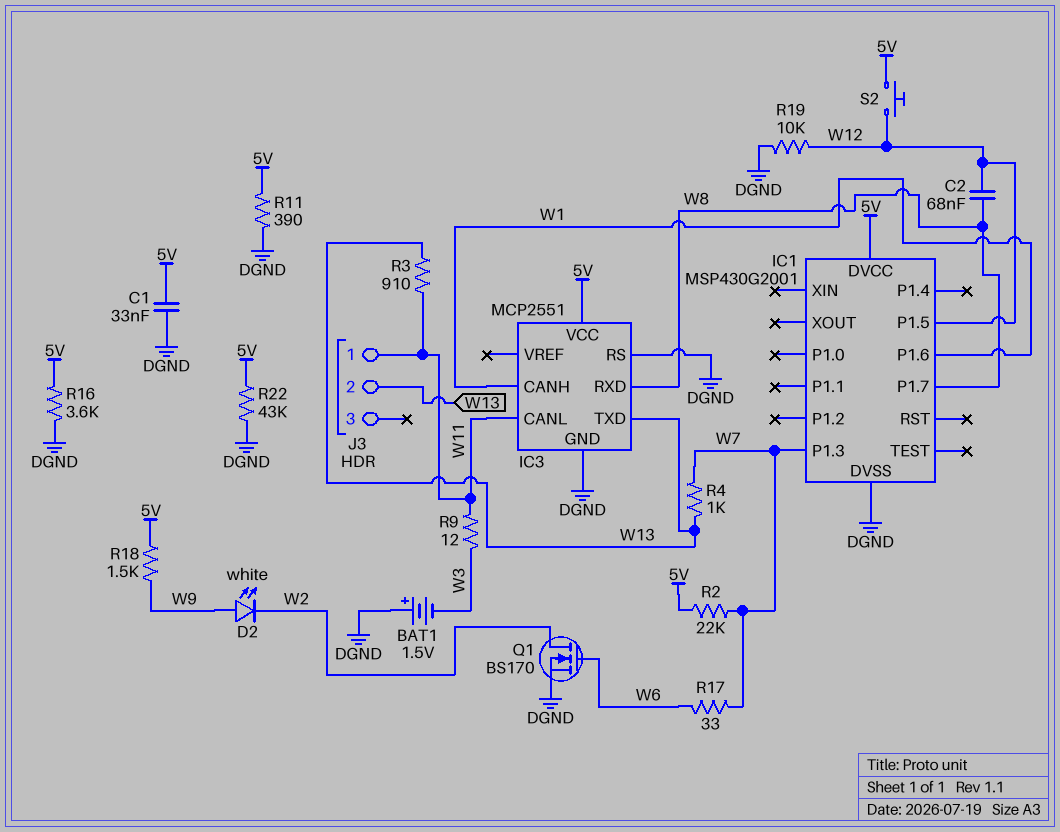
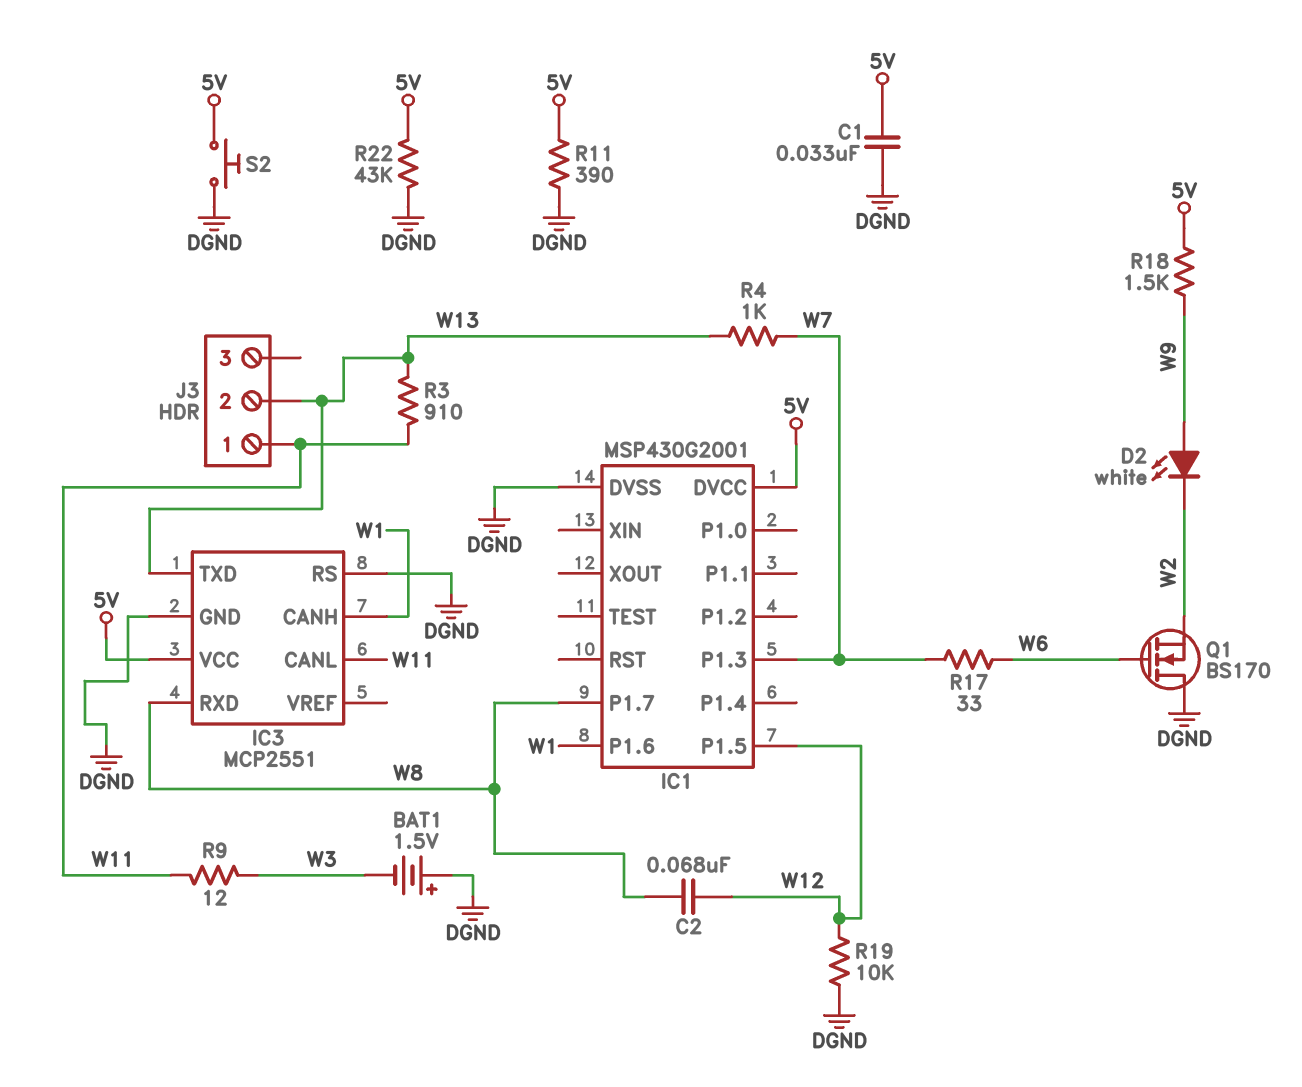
Q1: NMOS BS170 (G W6, D W2, S DGND) -> NMOS BS170 (G W6, D DGND, S W2)
R2: 22k (5V, W7) -> none
R16: 3.6k (5V, DGND) -> none
S2: button (5V, W12) -> button (5V, DGND)

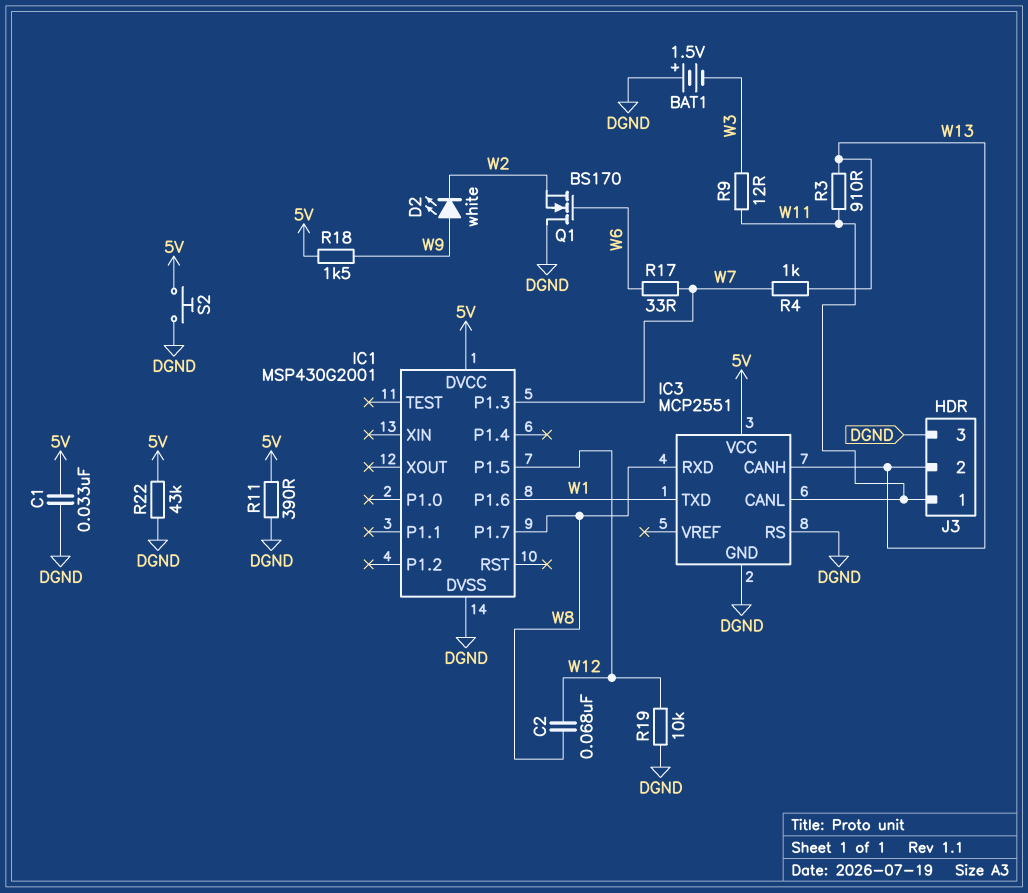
IC3 pin CANH: W1 -> W13
IC3 pin TXD: W13 -> W1
J3 pin 3: none -> DGND

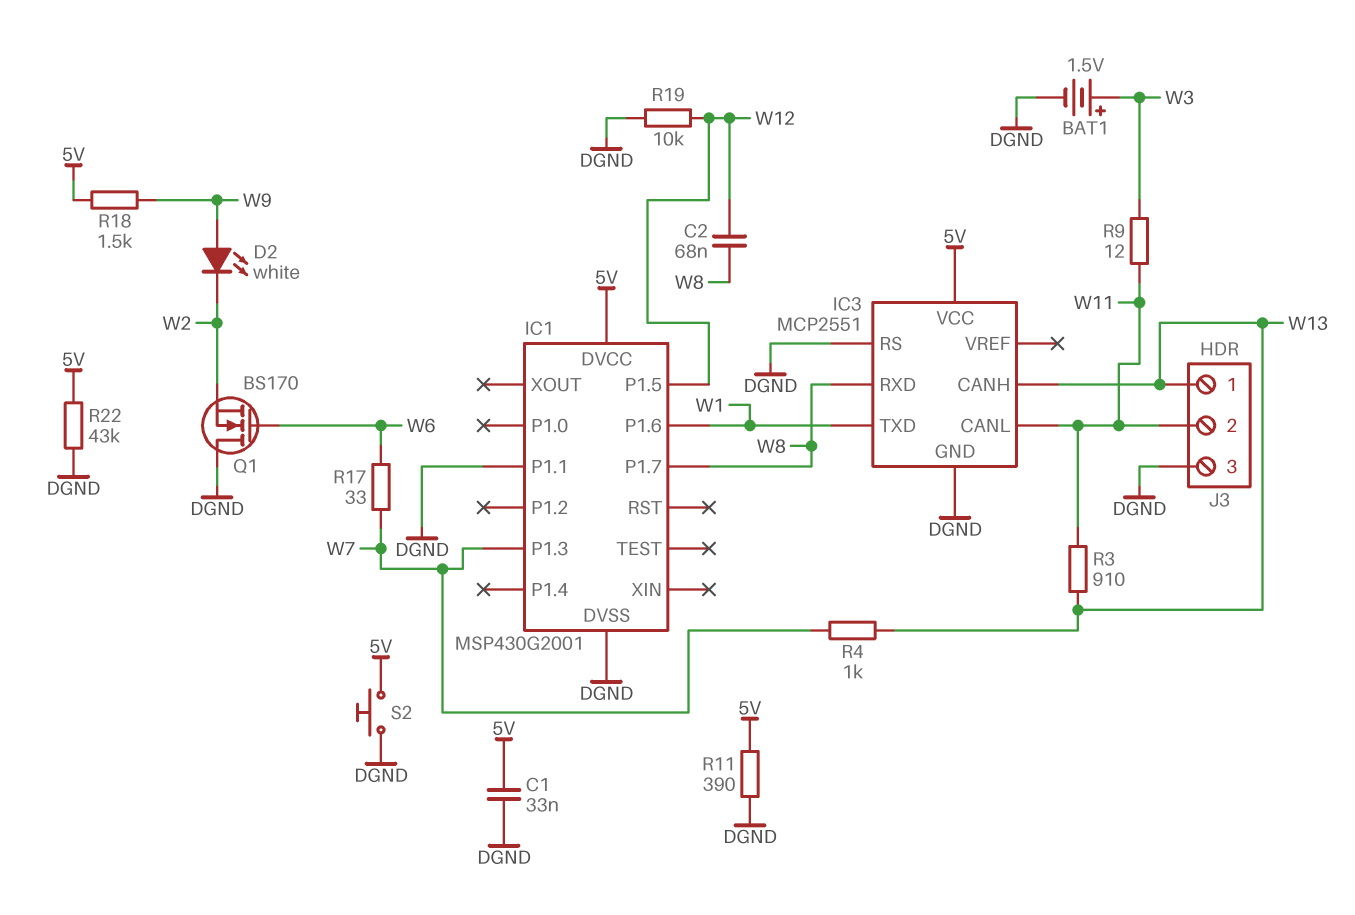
BAT1: 1.5V (plus DGND, minus W3) -> 1.5V (plus W3, minus DGND)
IC1 pin P1.1: none -> DGND
J3 pin 1: W11 -> W13
J3 pin 2: W13 -> W11

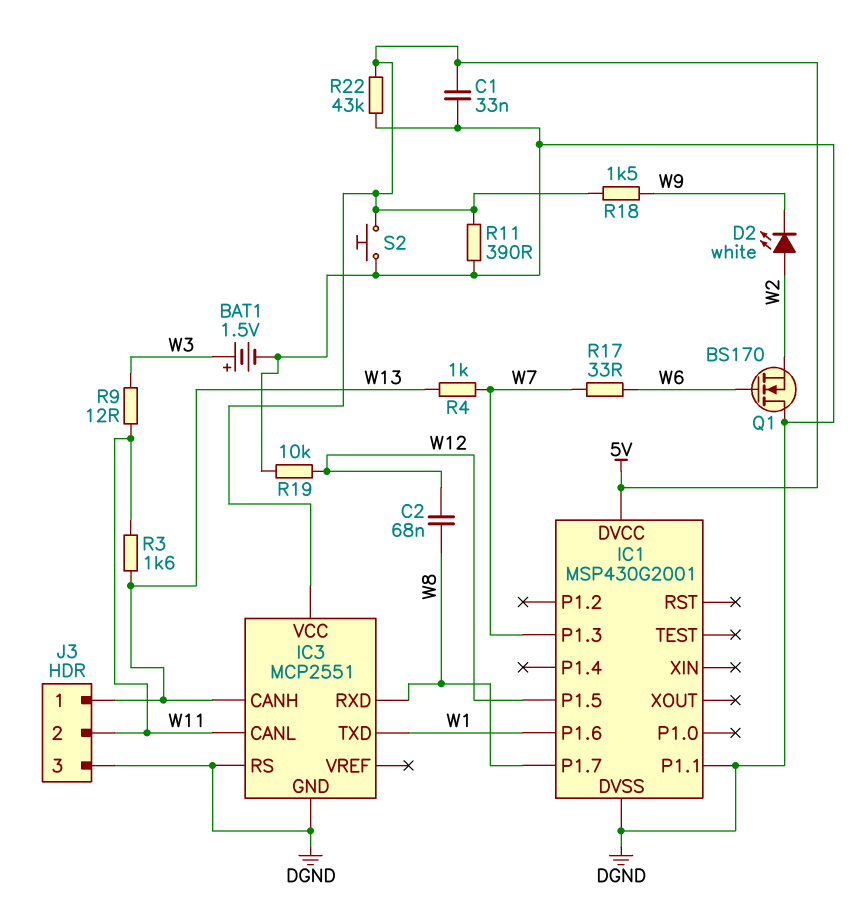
D2: LED white (A W9, K W2) -> LED white (A W2, K W9)
R3: 910 (W11, W13) -> 1.6k (W11, W13)

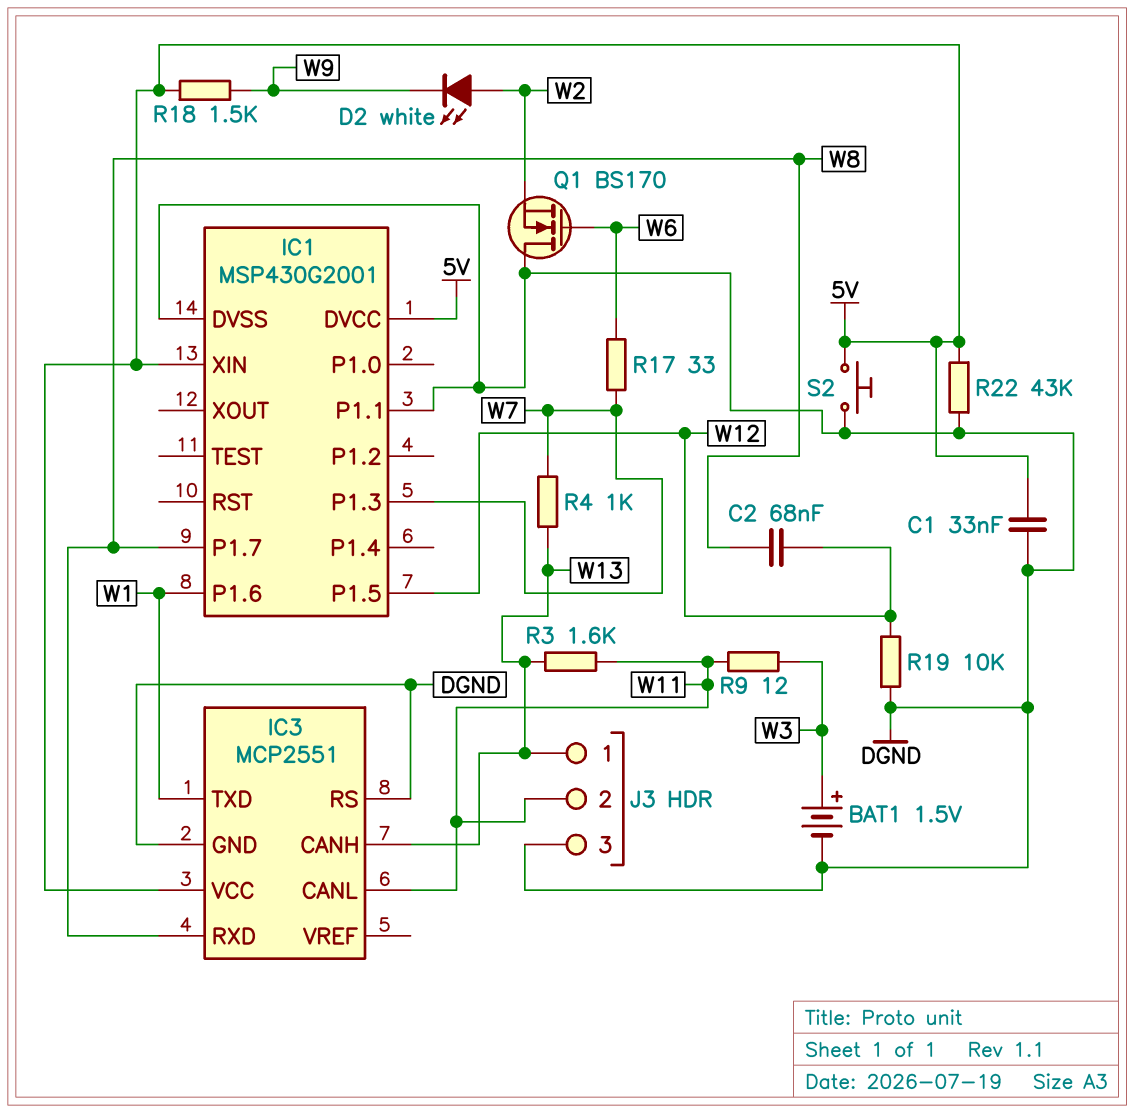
IC1 pin XIN: none -> 5V
R11: 390 (5V, DGND) -> none

